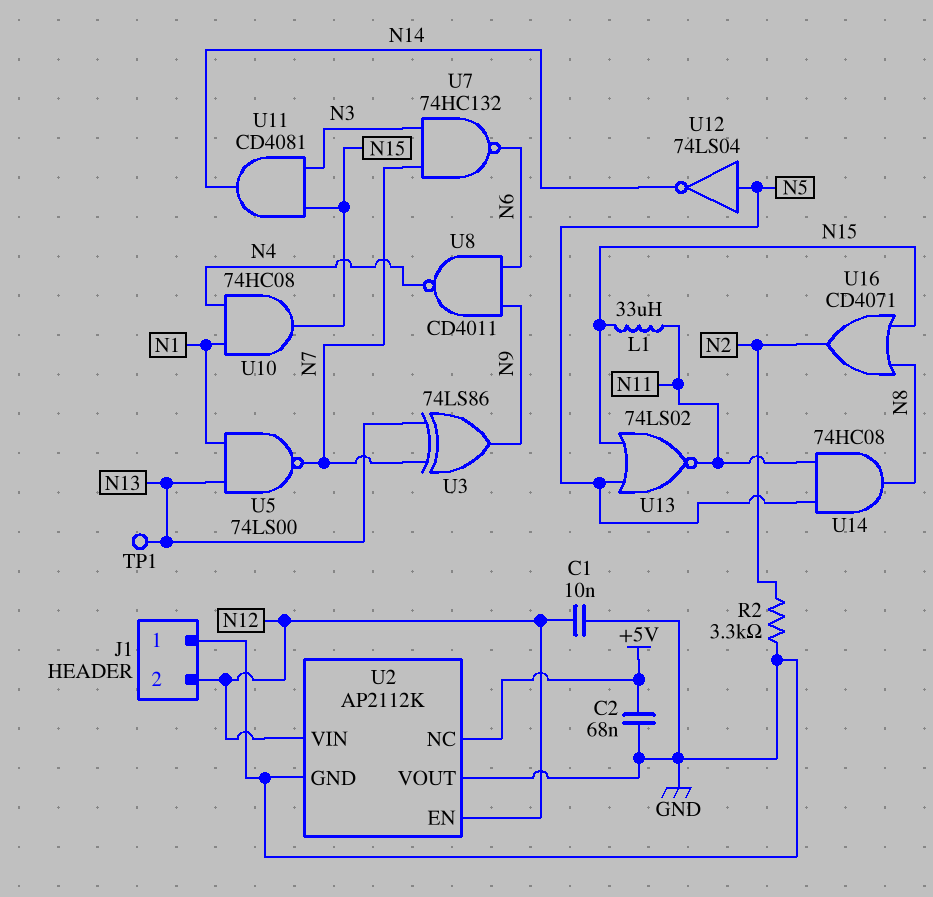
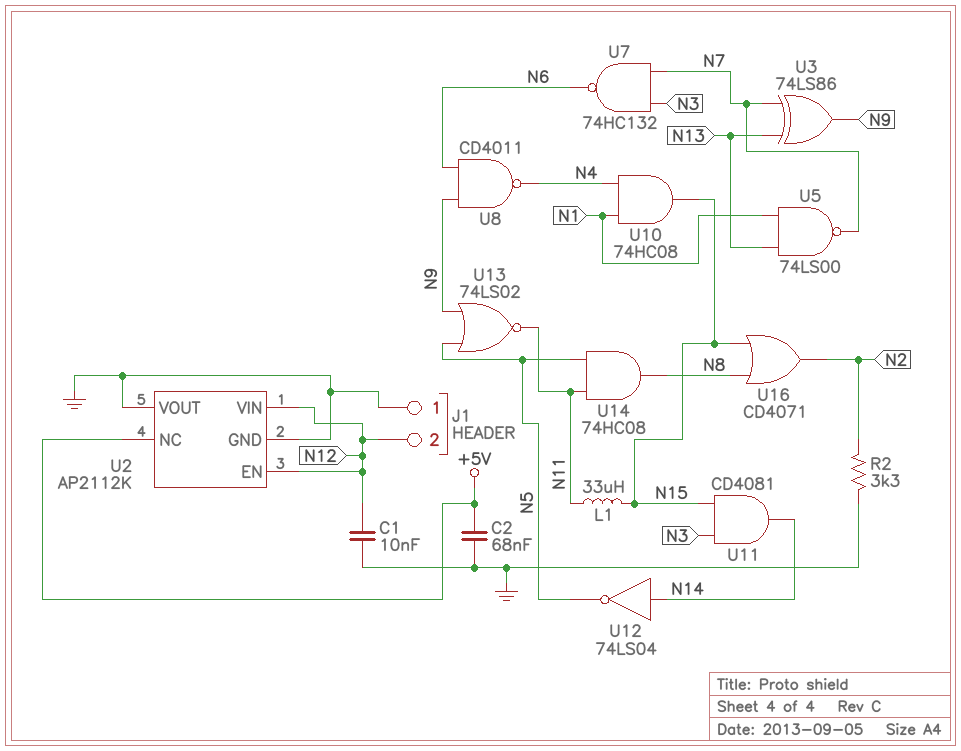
TP1: test point (N13) -> none
U12: NOT 74LS04 (in N5, out N14) -> NOT 74LS04 (in N14, out N5)
U13: NOR 74LS02 (in N5, in N15, out N11) -> NOR 74LS02 (in N5, in N9, out N11)

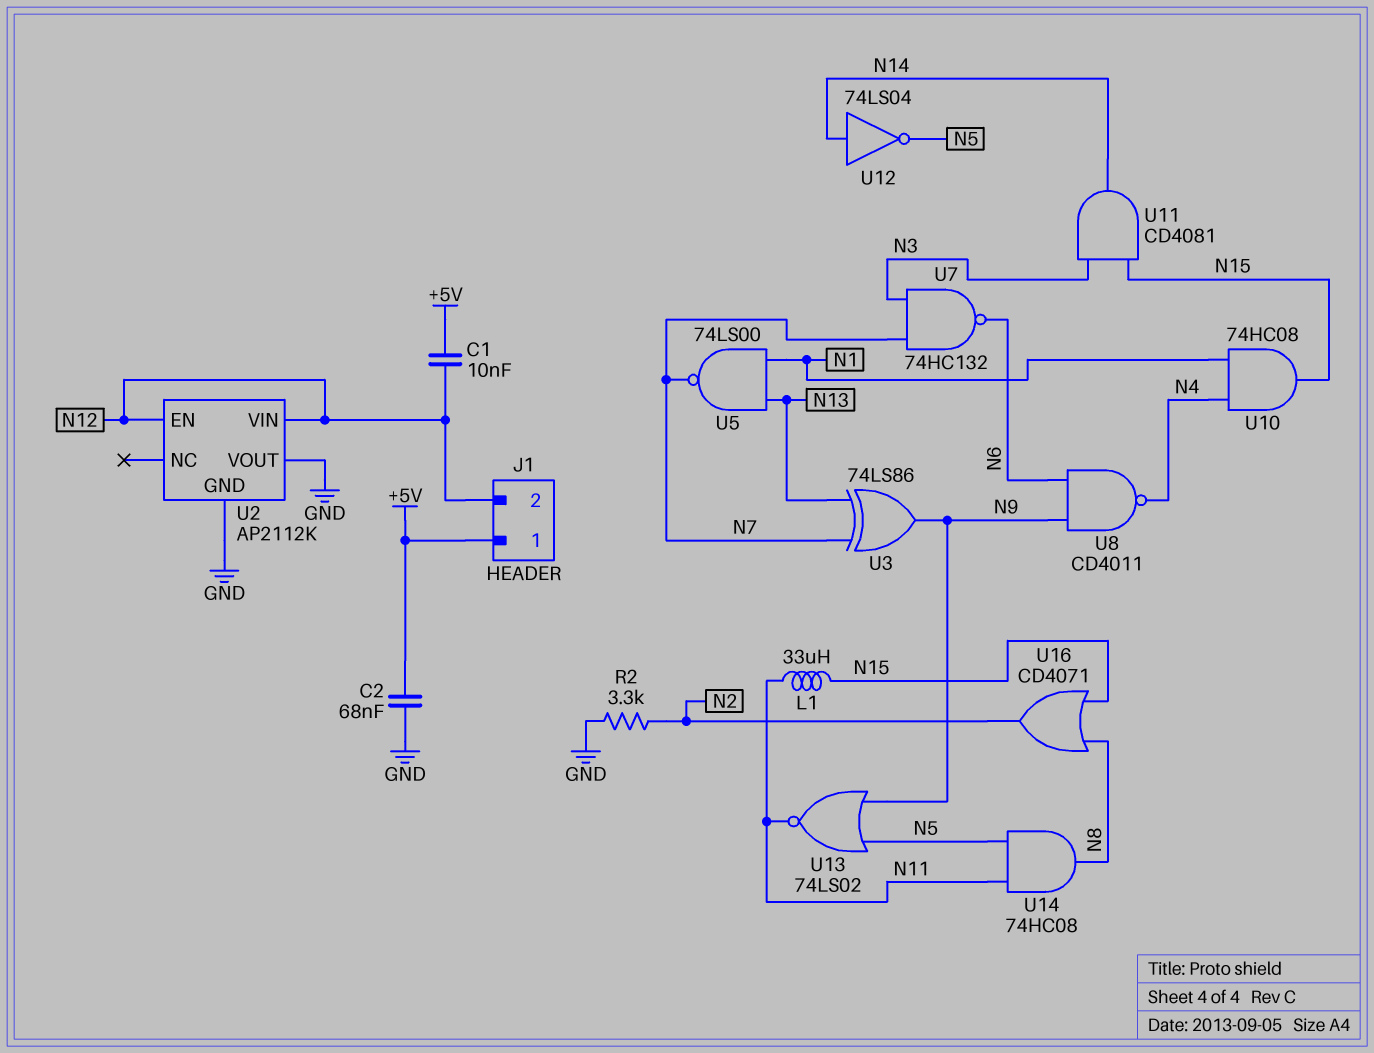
C1: 10nF (GND, N12) -> 10nF (+5V, N12)
J1 pin 1: GND -> +5V
U2 pin NC: +5V -> none

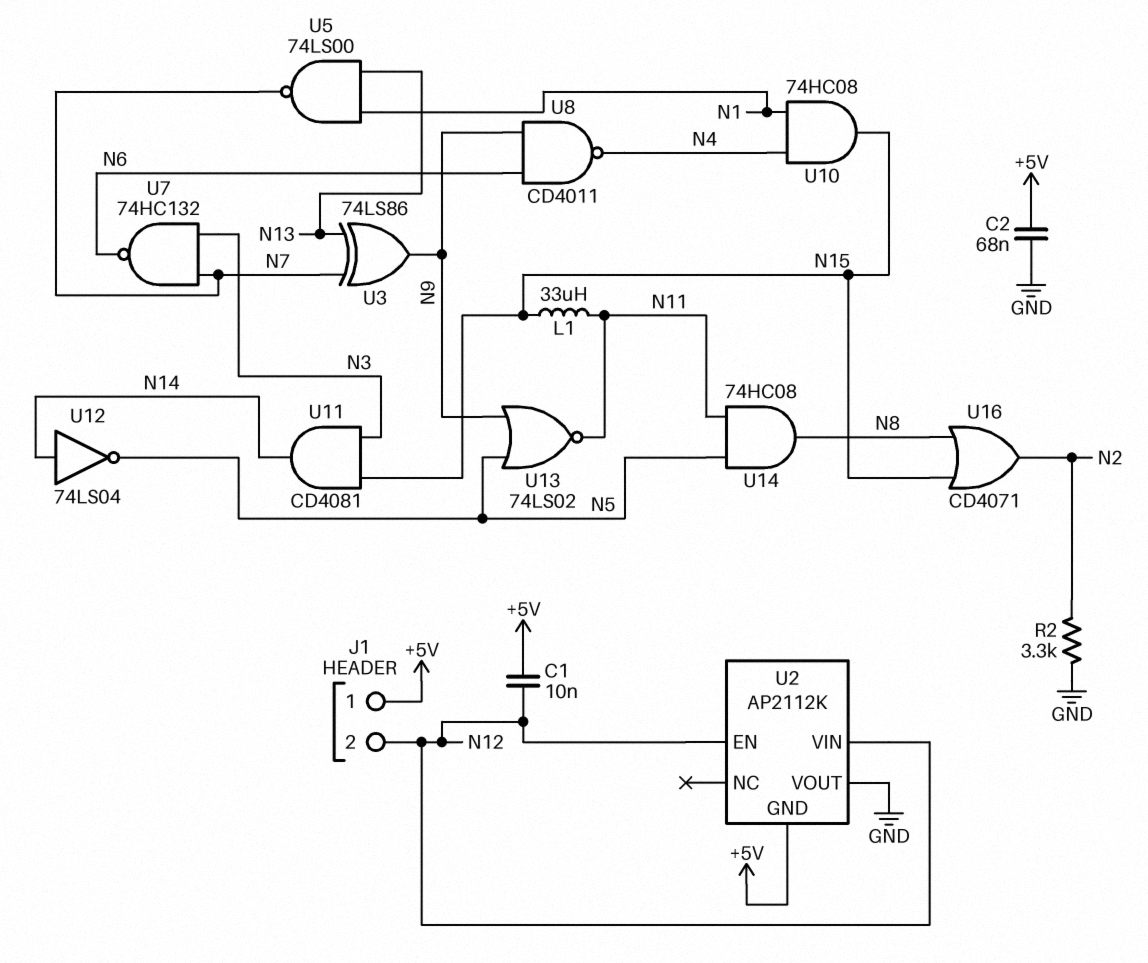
U2 pin GND: GND -> +5V

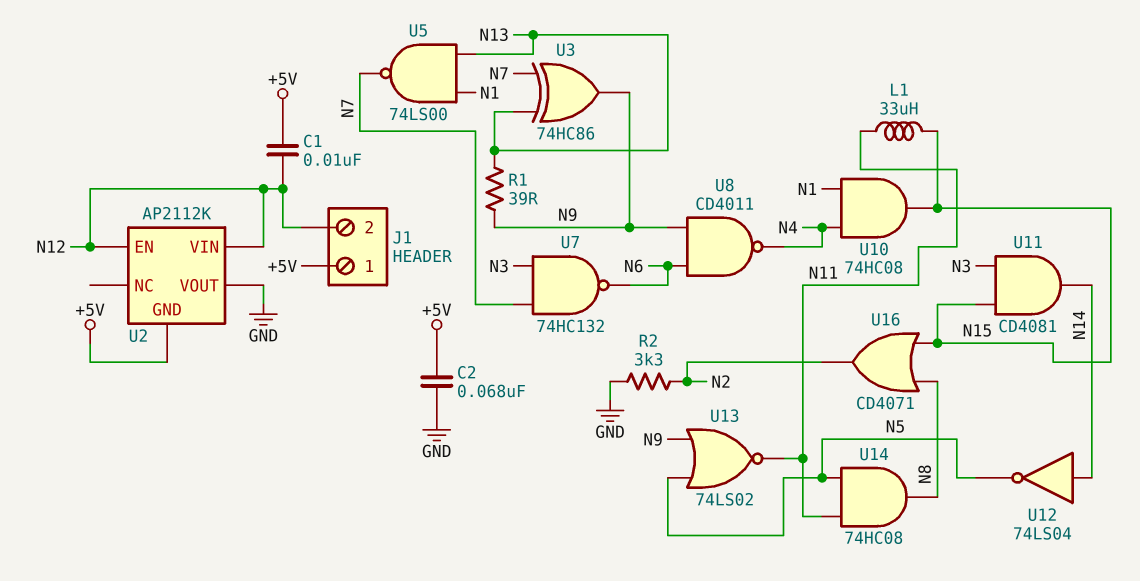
R1: none -> 39 (N9, N13)
U3: XOR 74LS86 (in N7, in N13, out N9) -> XOR 74HC86 (in N7, in N13, out N9)

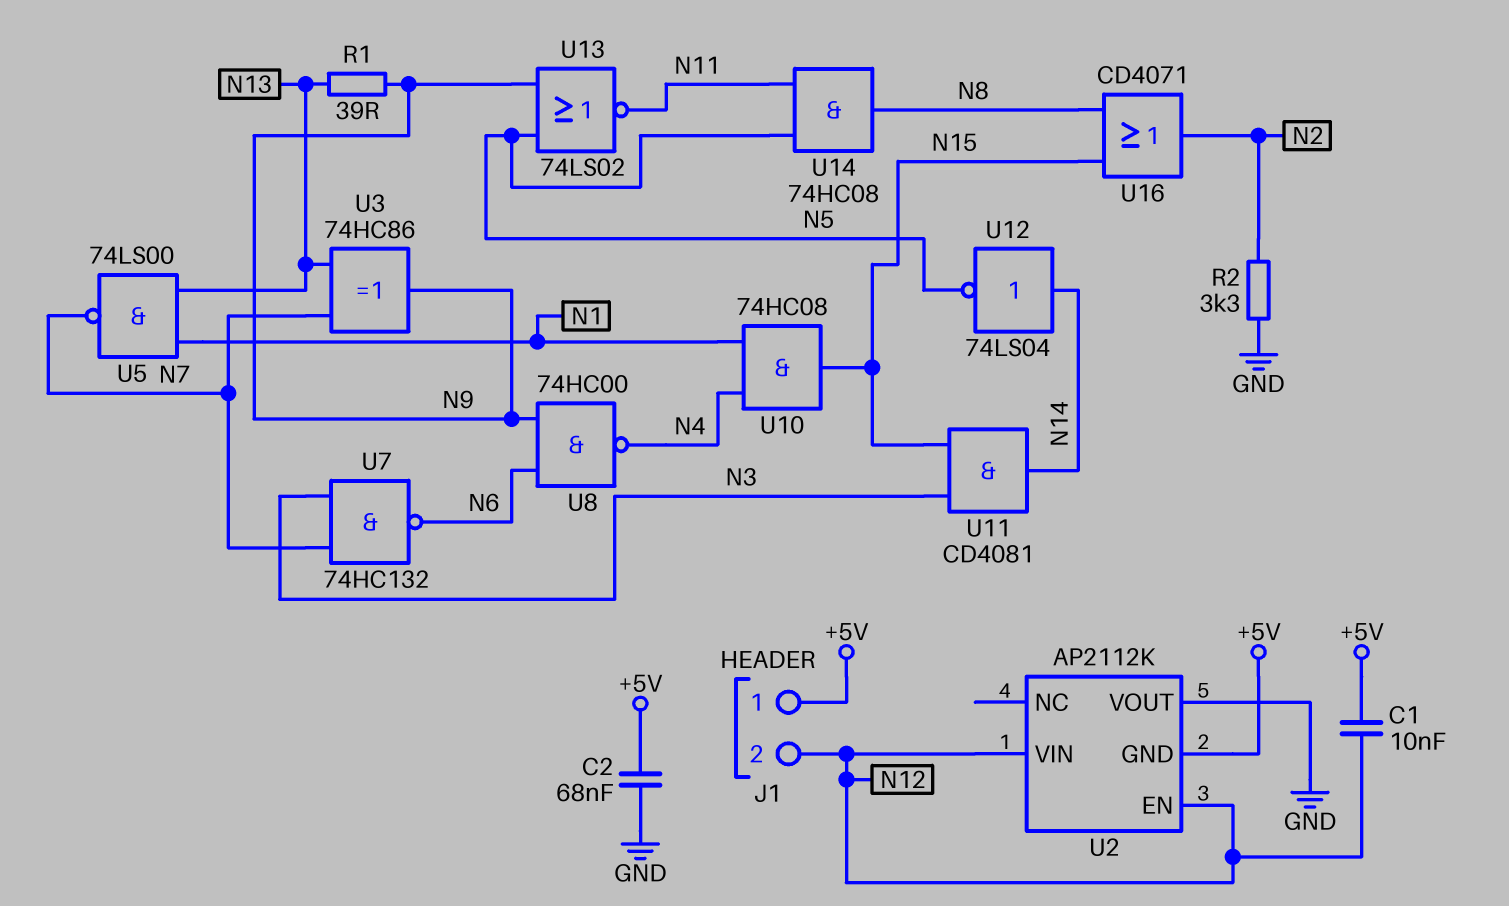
L1: 33uH (N11, N15) -> none
U8: NAND CD4011 (in N6, in N9, out N4) -> NAND 74HC00 (in N6, in N9, out N4)

